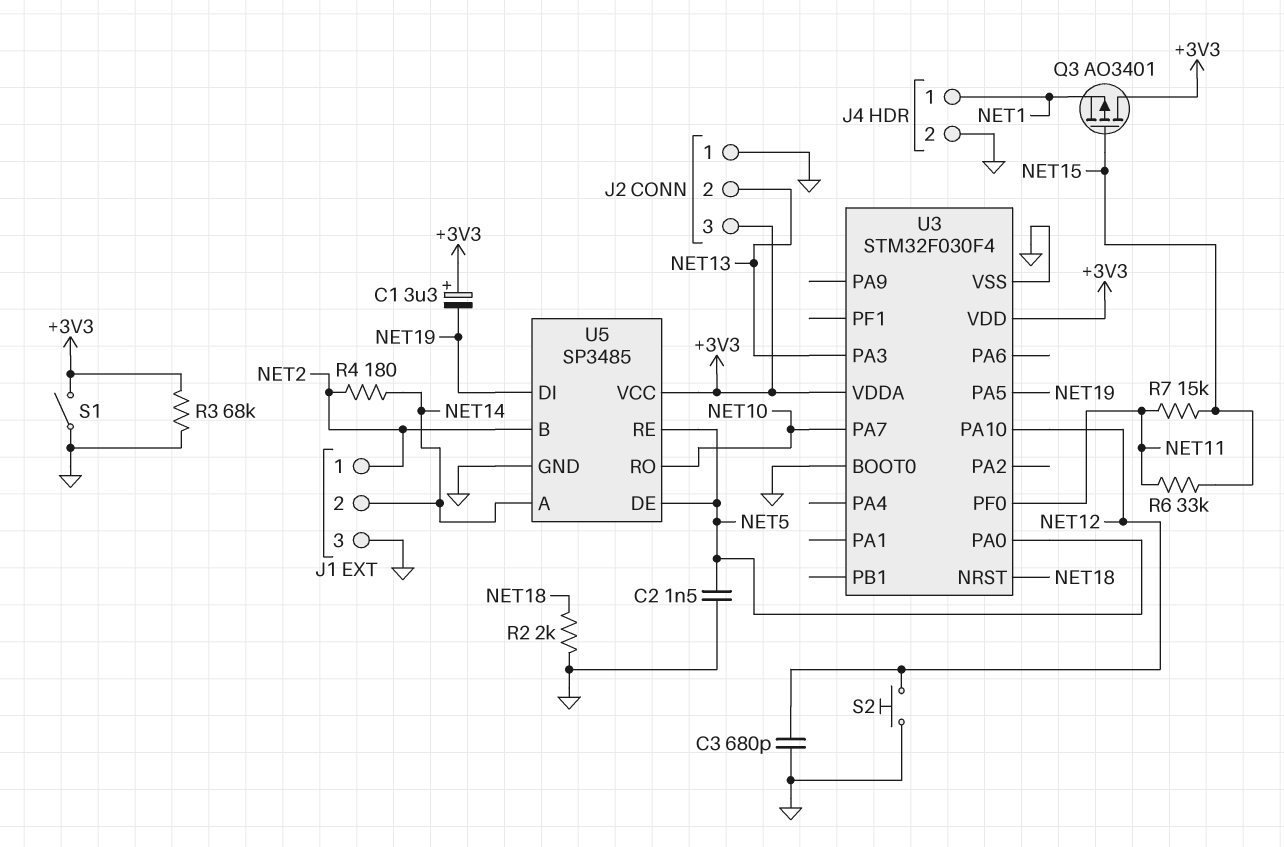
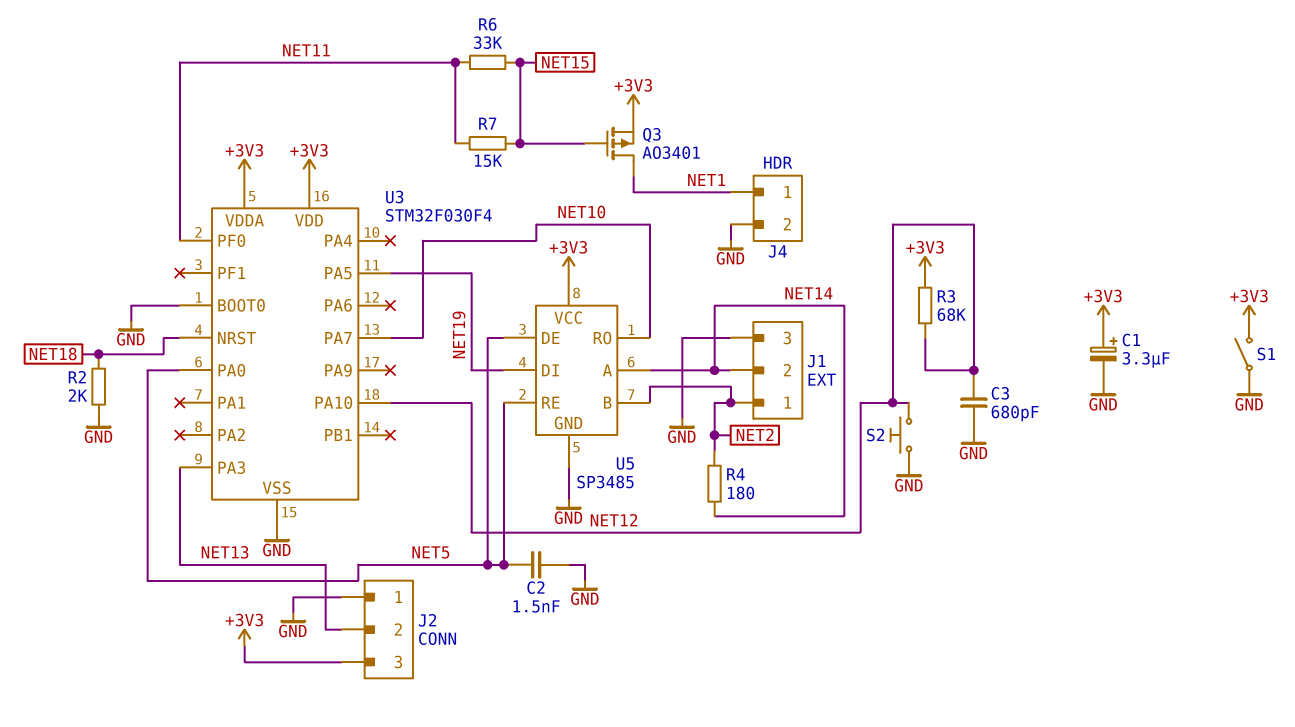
C1: 3.3uF (plus +3V3, minus NET19) -> 3.3uF (plus +3V3, minus GND)
Q3: PMOS AO3401 (G NET15, D +3V3, S NET1) -> PMOS AO3401 (G NET15, D NET1, S +3V3)
R3: 68k (+3V3, GND) -> 68k (+3V3, NET12)

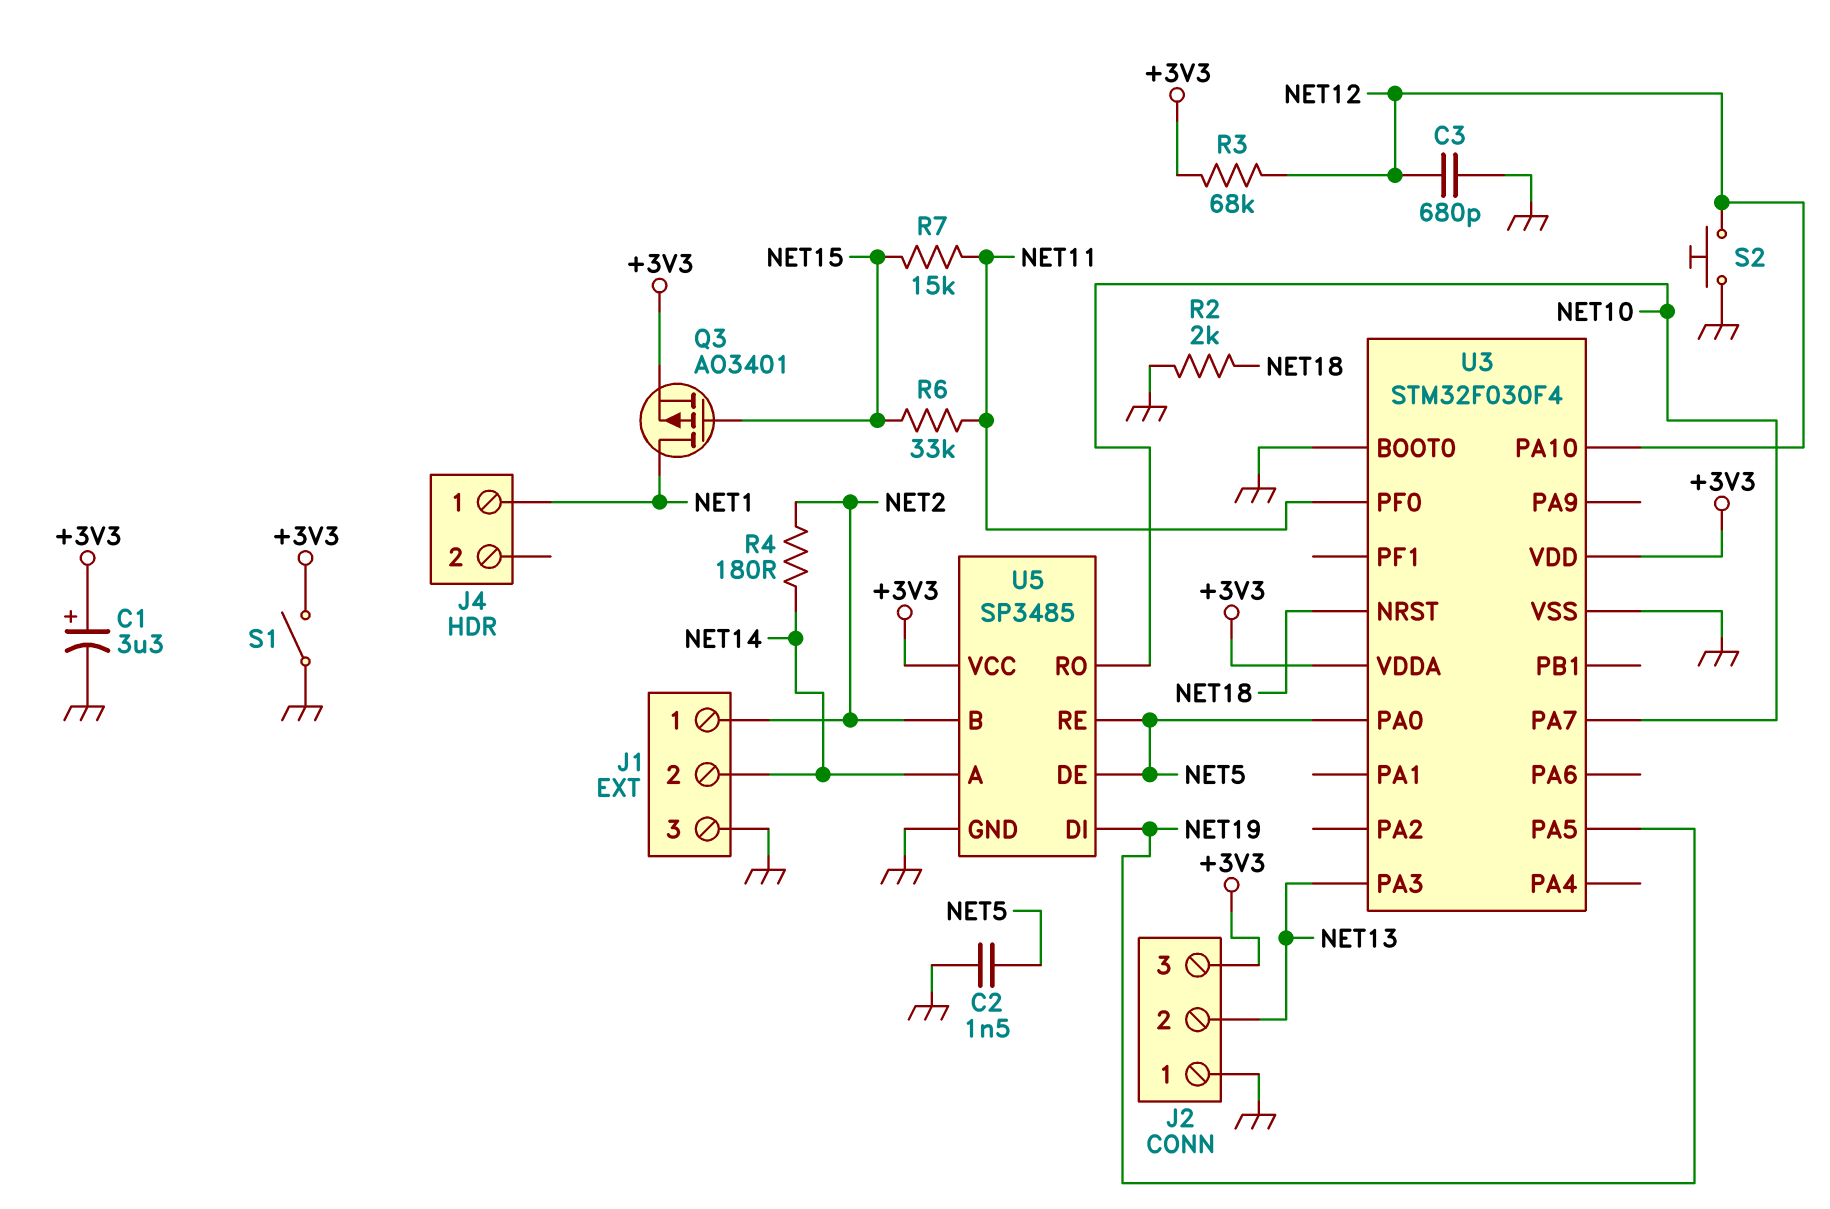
J4 pin 2: GND -> none

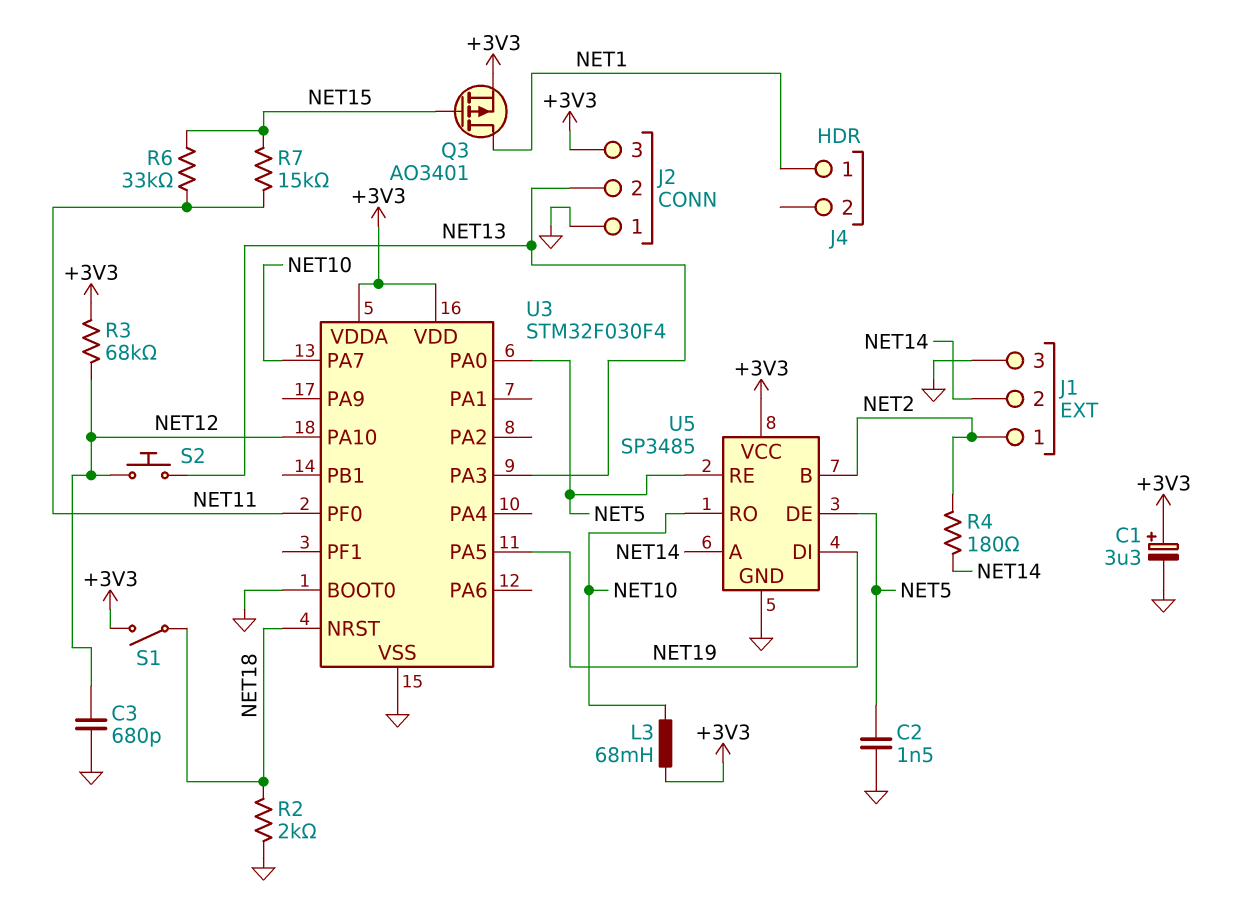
L3: none -> 68mH (+3V3, NET10)
S1: switch (+3V3, GND) -> switch (+3V3, NET18)
S2: button (GND, NET12) -> button (NET12, NET13)

